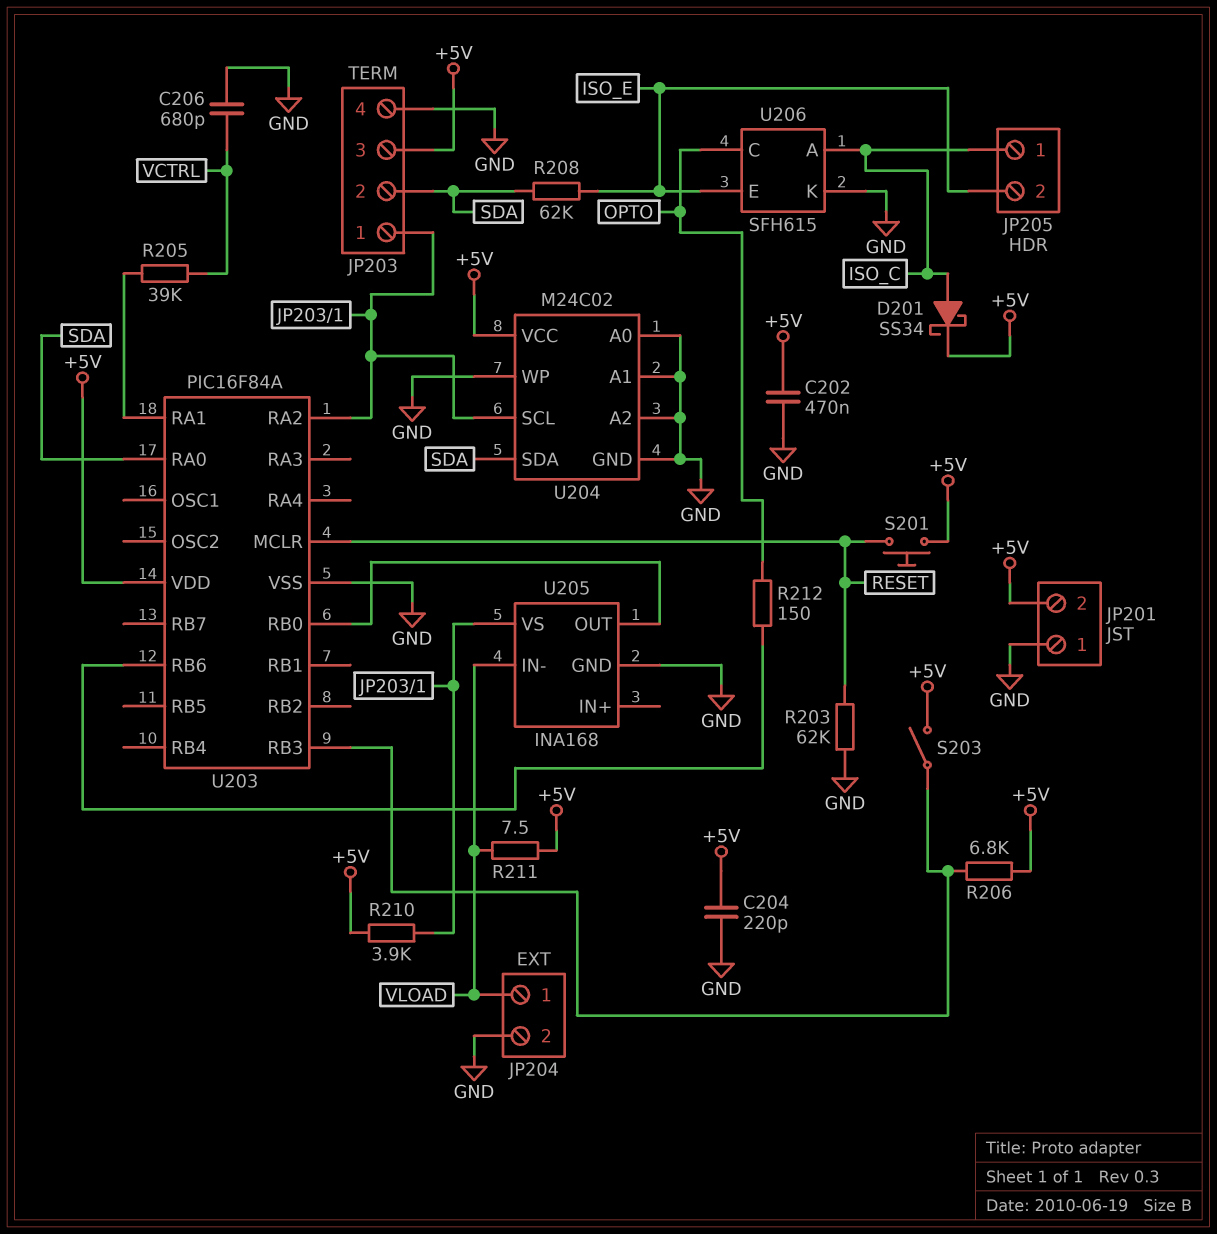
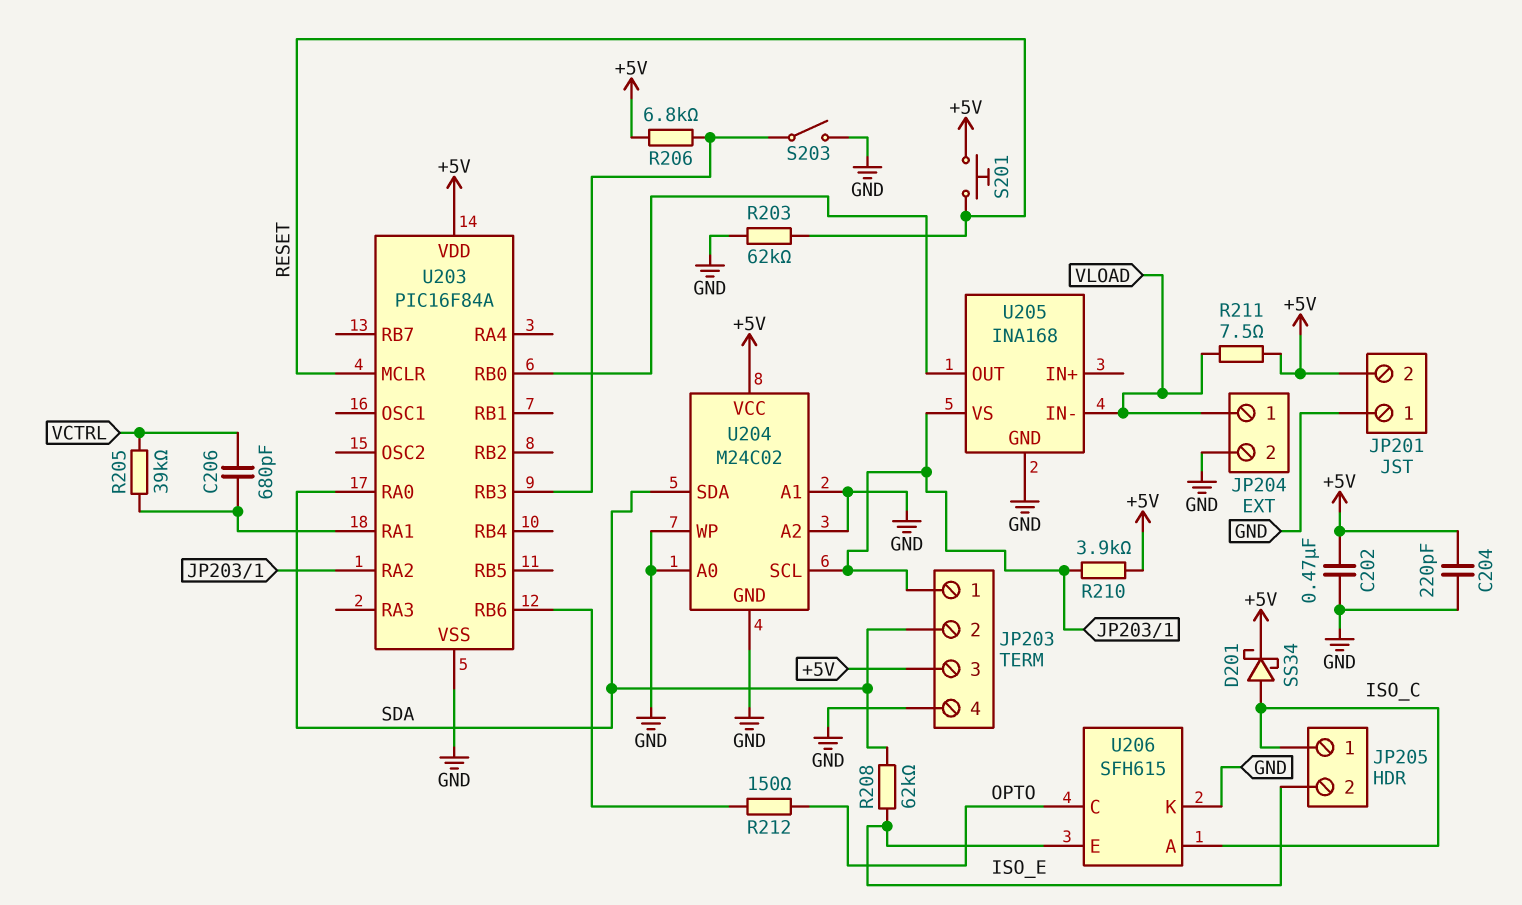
C206: 680pF (GND, VCTRL) -> 680pF (U203/RA1, VCTRL)
S203: switch (+5V, U203/RB3) -> switch (GND, U203/RB3)

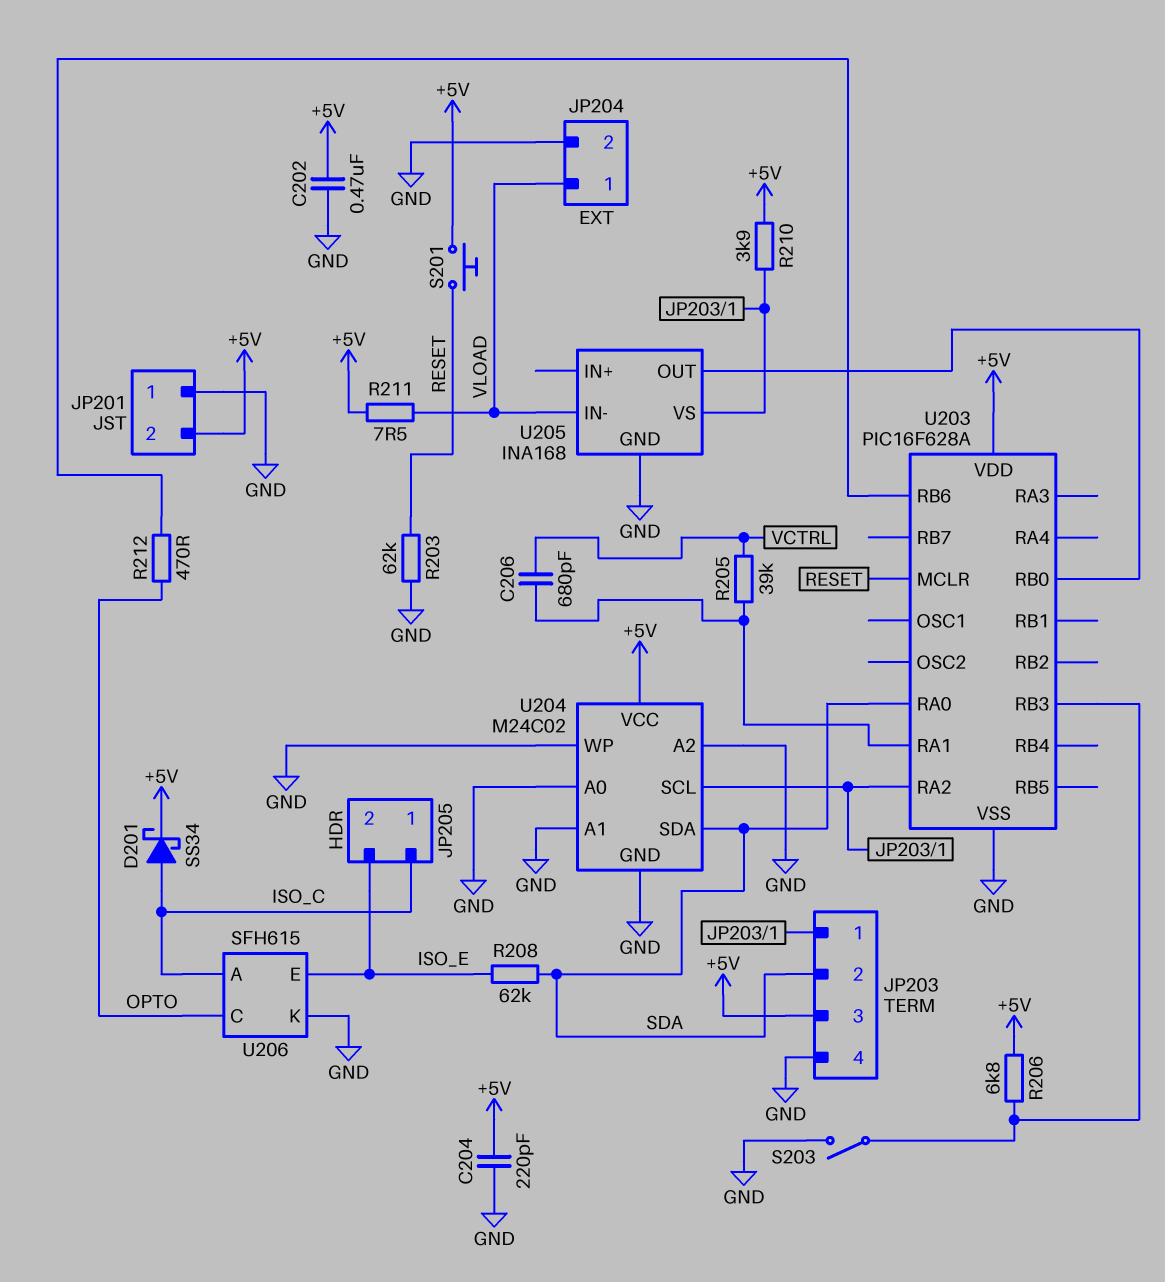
R212: 150 (OPTO, U203/RB6) -> 470 (OPTO, U203/RB6)
U203: PIC16F84A -> PIC16F628A

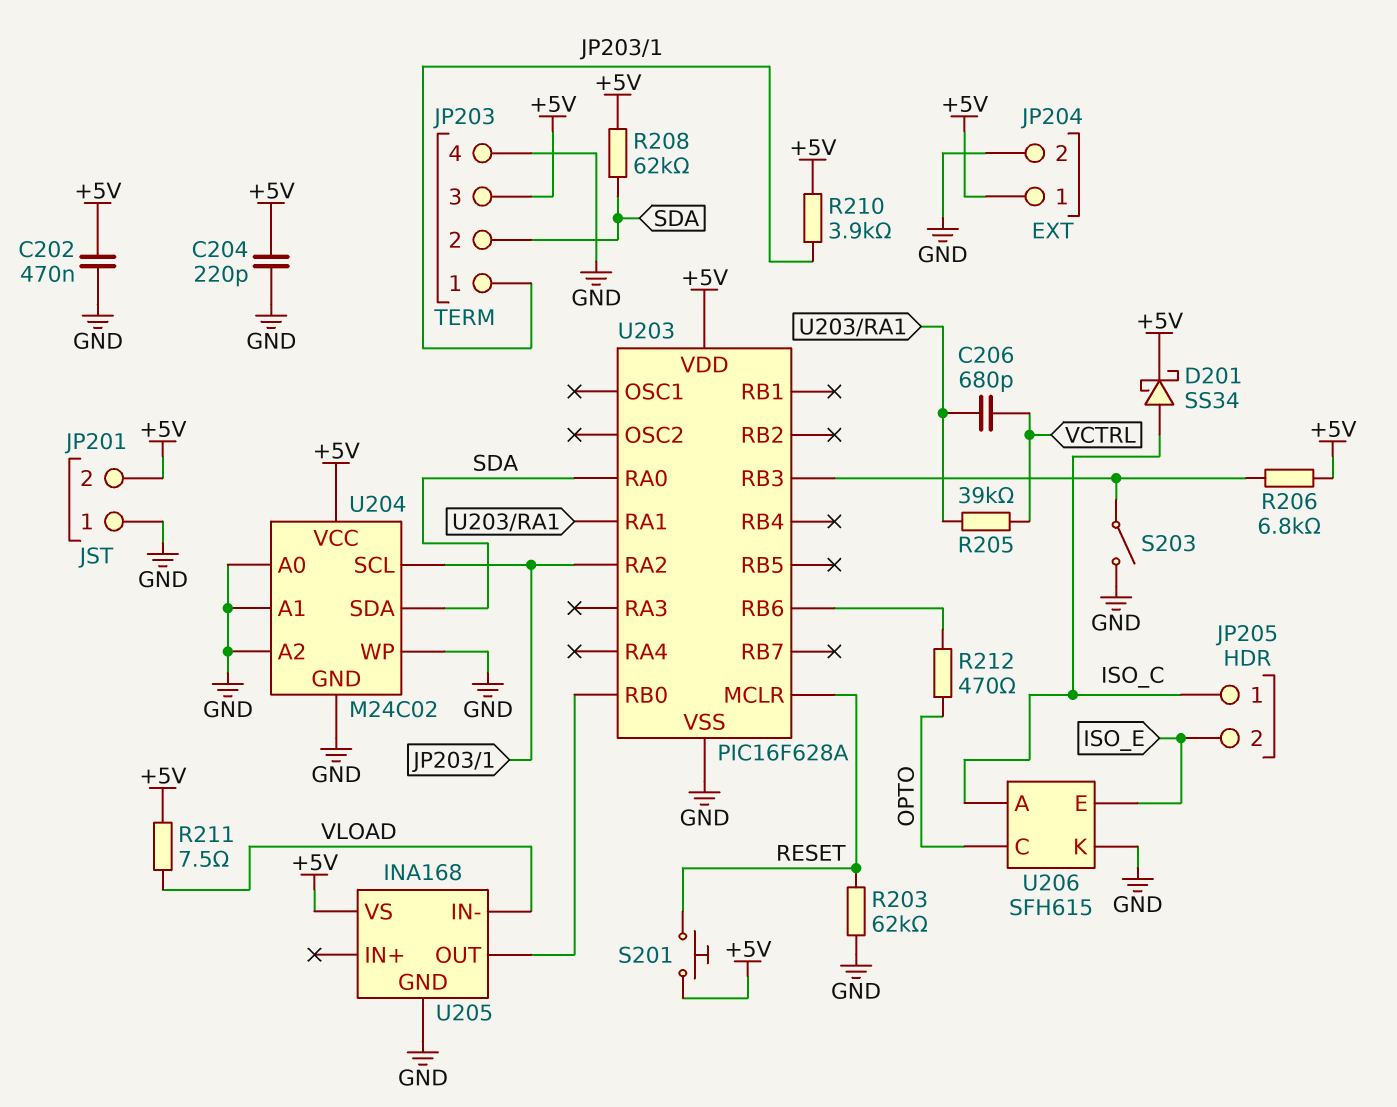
JP204 pin 1: VLOAD -> +5V
R208: 62k (ISO_E, SDA) -> 62k (+5V, SDA)
U205 pin VS: JP203/1 -> +5V

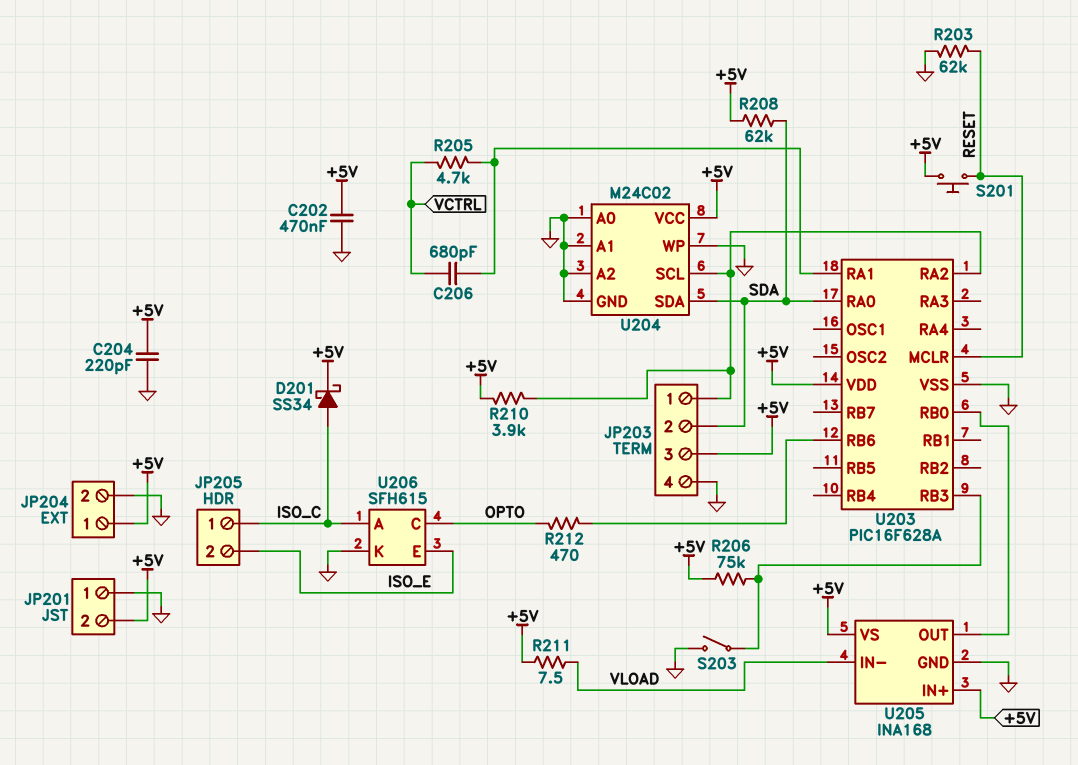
R205: 39k (U203/RA1, VCTRL) -> 4.7k (U203/RA1, VCTRL)
R206: 6.8k (+5V, U203/RB3) -> 75k (+5V, U203/RB3)
U205 pin IN+: none -> +5V

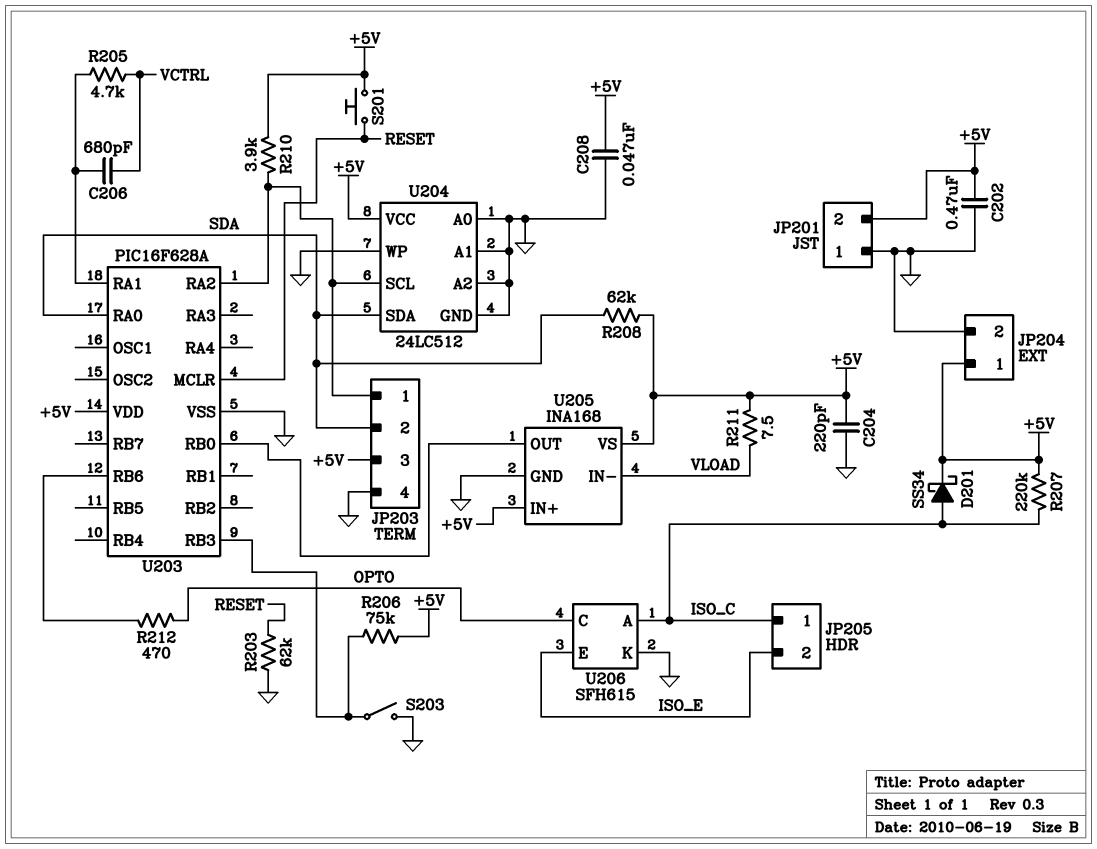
C208: none -> 47nF (+5V, GND)
R207: none -> 220k (+5V, ISO_C)
U204: M24C02 -> 24LC512

